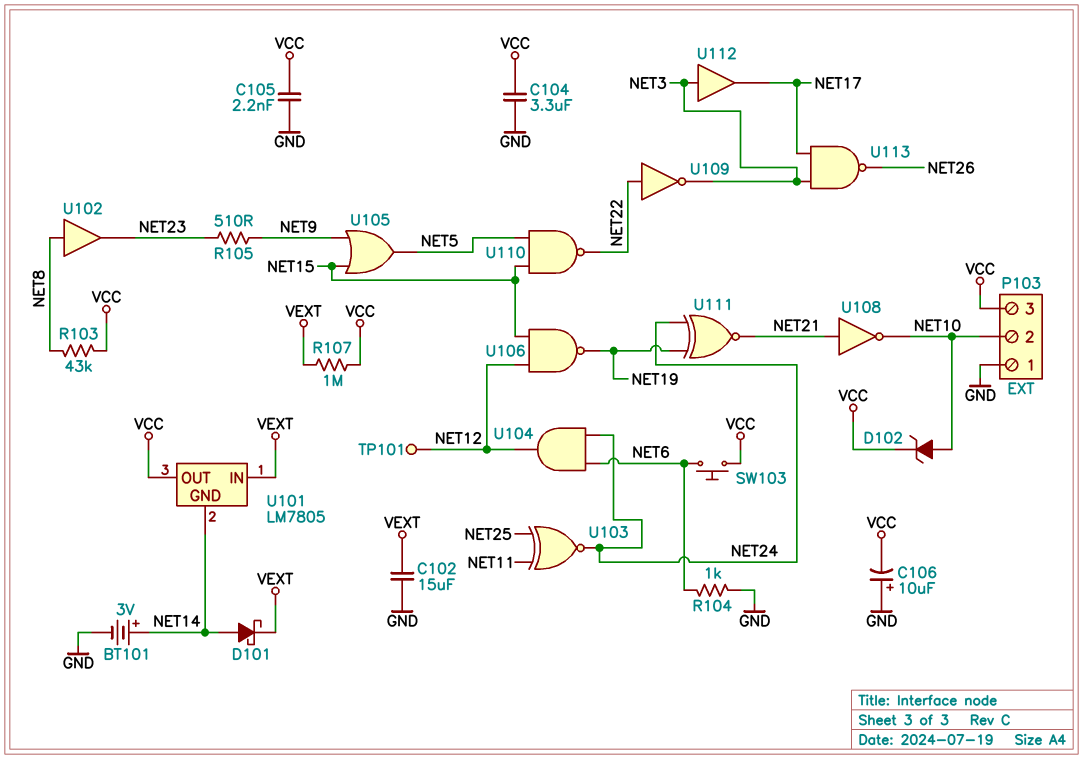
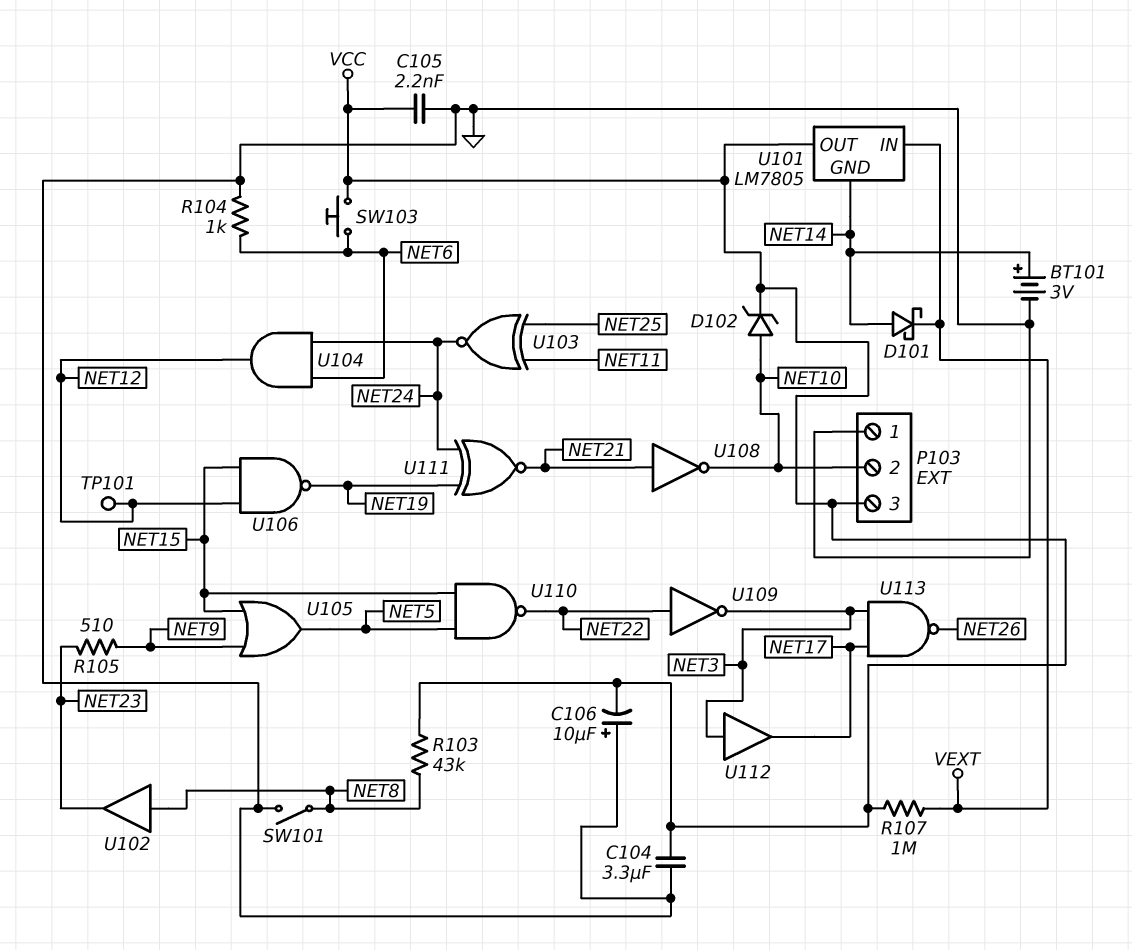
C102: 15uF (GND, VEXT) -> none
SW101: none -> switch (GND, NET8)

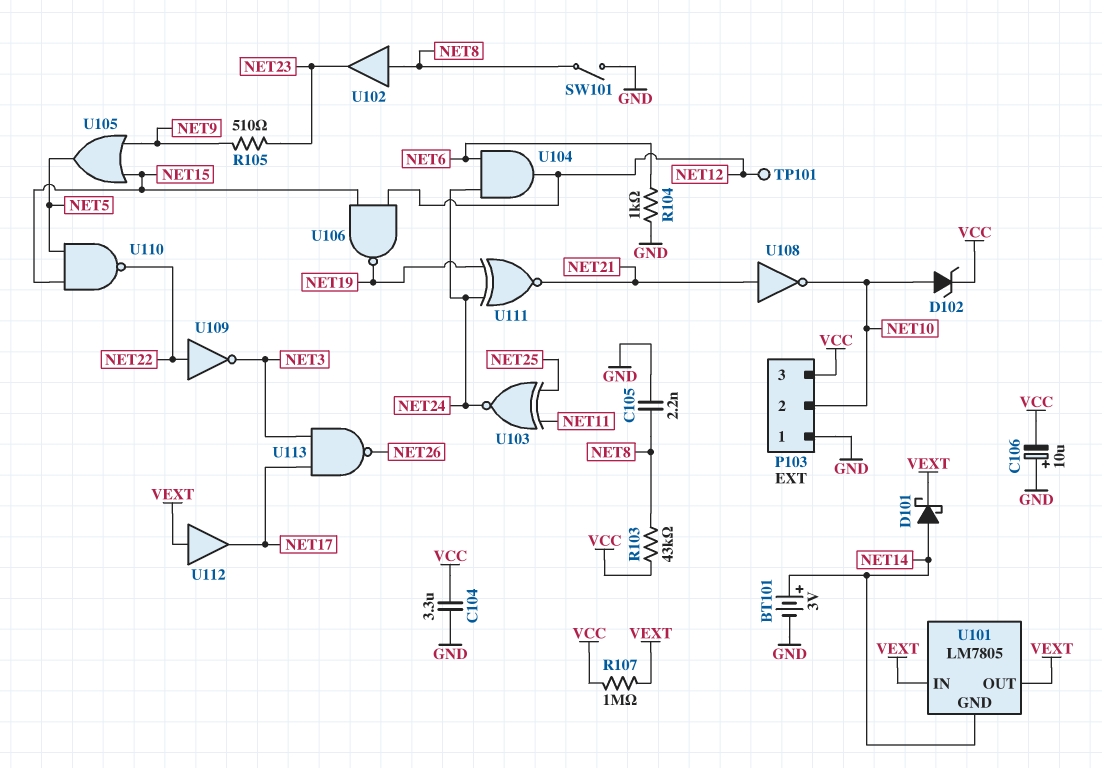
C105: 2.2nF (GND, VCC) -> 2.2nF (GND, NET8)
SW103: button (NET6, VCC) -> none
U101 pin OUT: VCC -> VEXT
U112: buffer (in NET3, out NET17) -> buffer (in VEXT, out NET17)

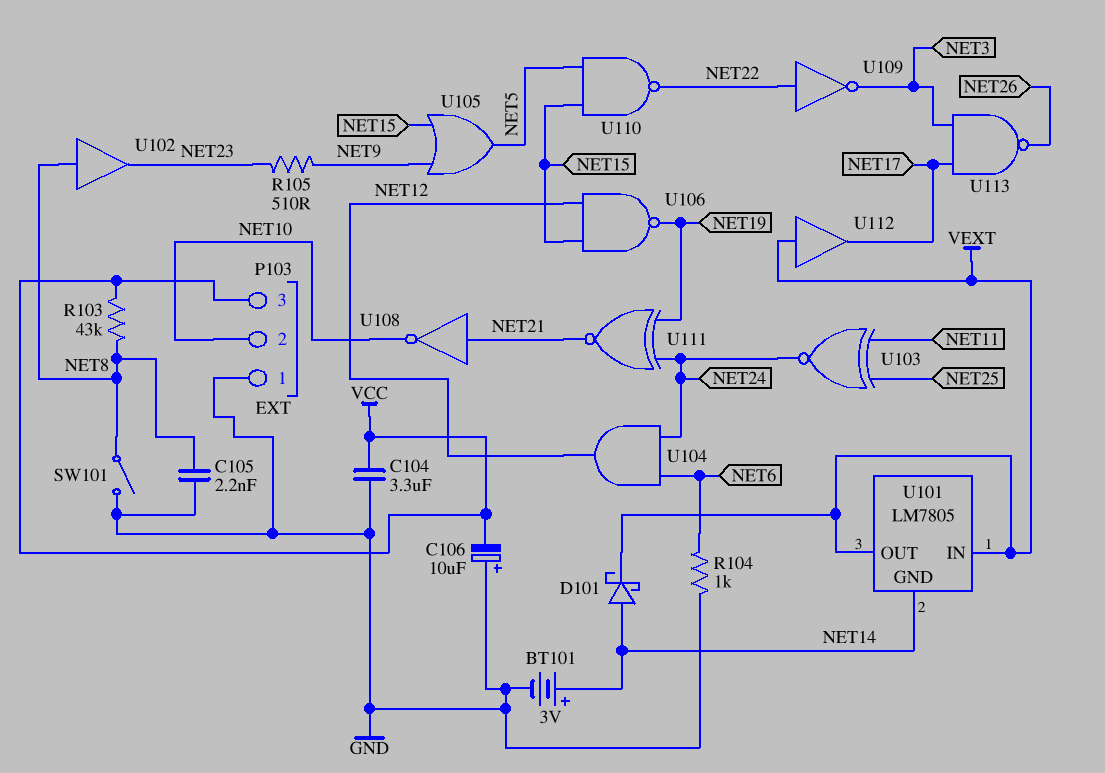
D102: zener (A NET10, K VCC) -> none
R107: 1M (VCC, VEXT) -> none
TP101: test point (NET12) -> none

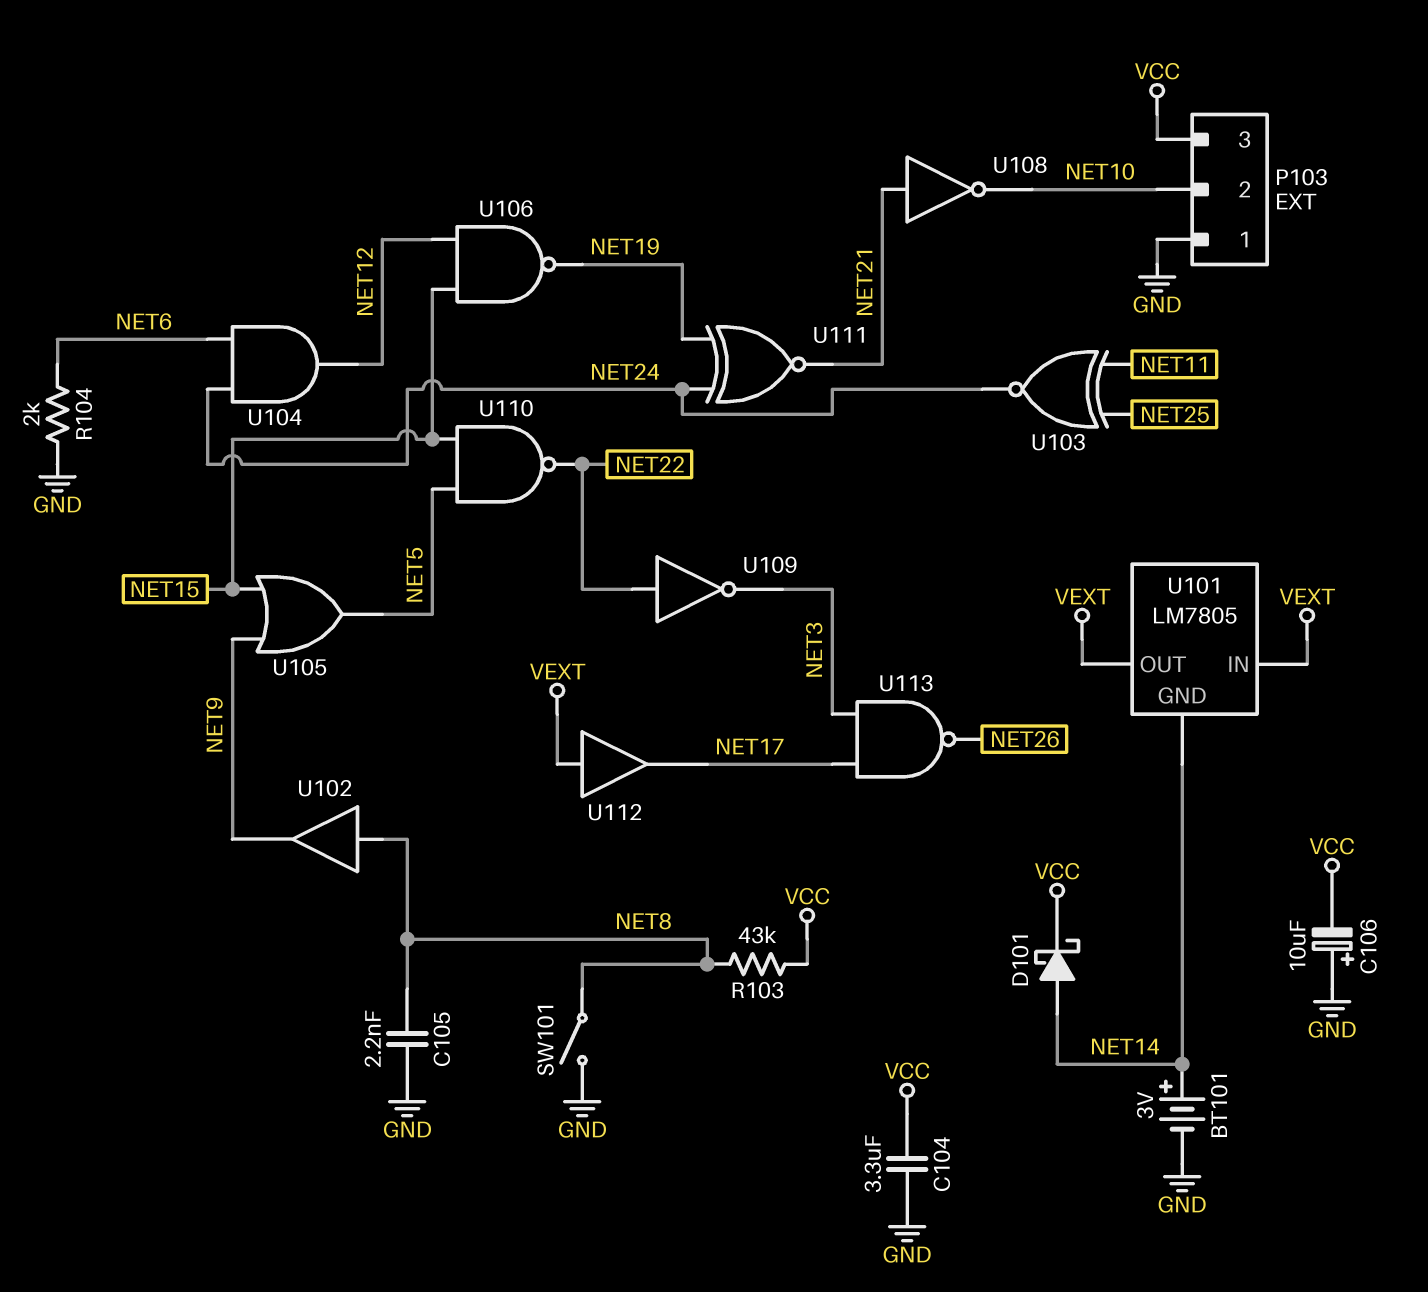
D101: schottky (A NET14, K VEXT) -> schottky (A NET14, K VCC)
R104: 1k (GND, NET6) -> 2k (GND, NET6)
R105: 510 (NET9, NET23) -> none
U102: buffer (in NET8, out NET23) -> buffer (in NET8, out NET9)

